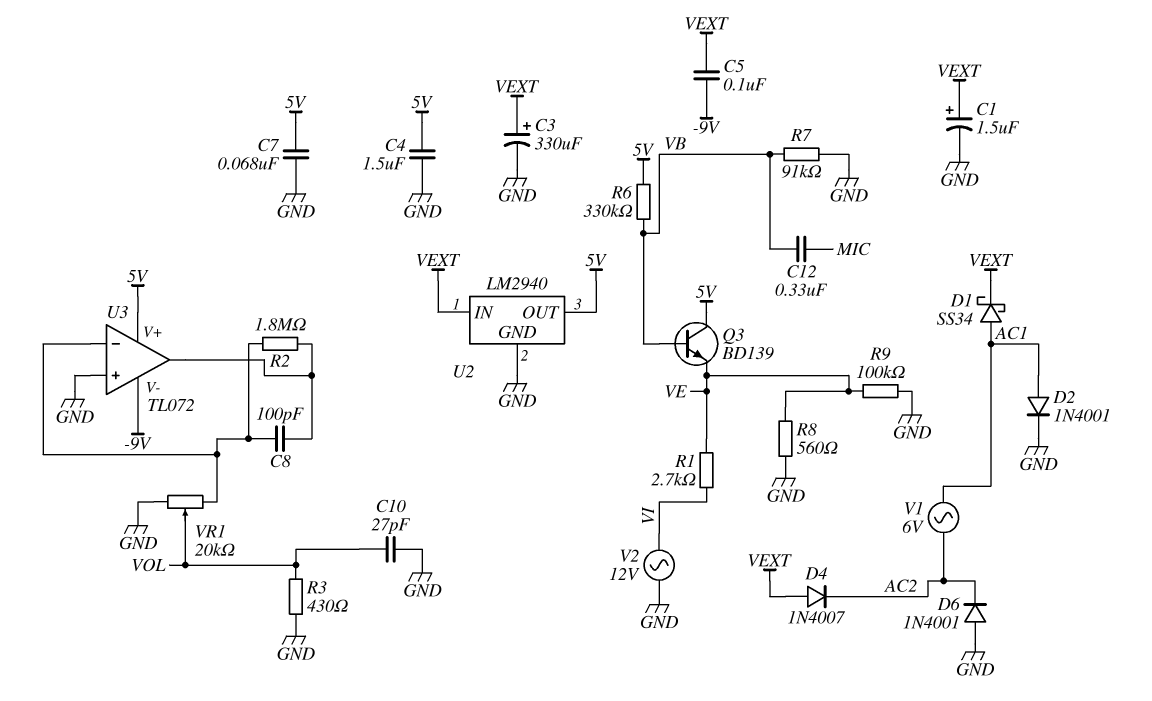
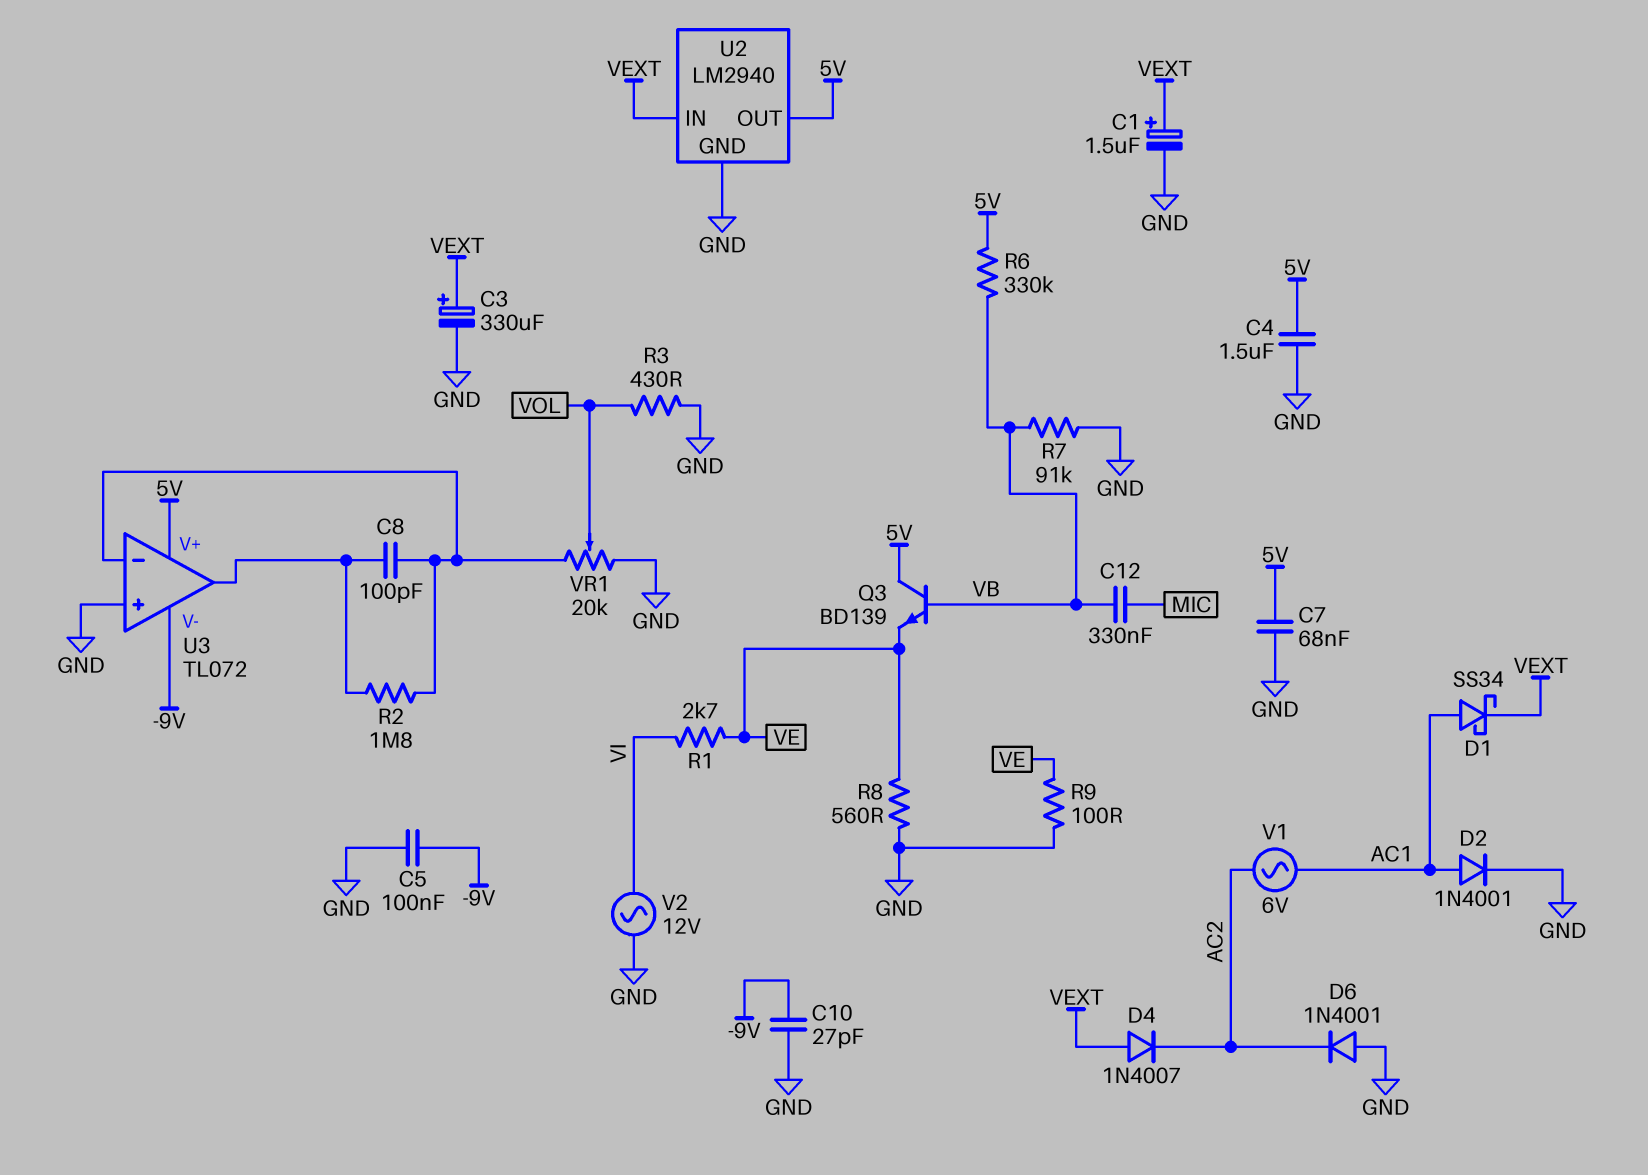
C5: 100nF (-9V, VEXT) -> 100nF (-9V, GND)
C10: 27pF (GND, VOL) -> 27pF (-9V, GND)
R9: 100k (GND, VE) -> 100 (GND, VE)

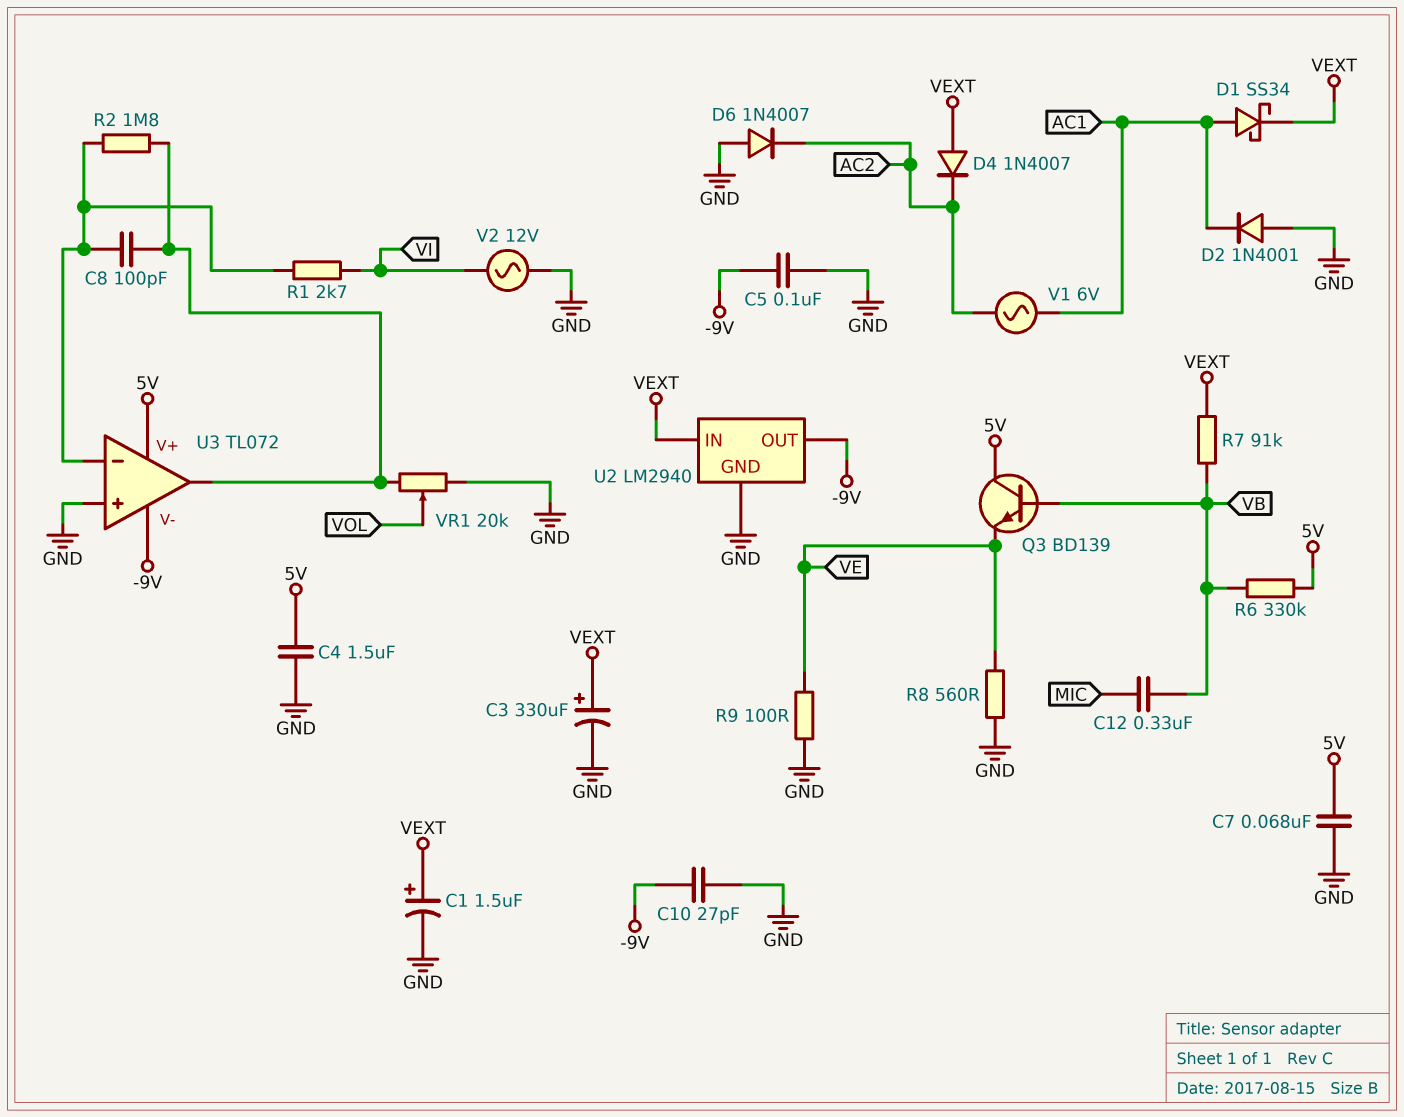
D2: diode 1N4001 (A AC1, K GND) -> diode 1N4001 (A GND, K AC1)
D6: diode 1N4001 (A GND, K AC2) -> diode 1N4007 (A GND, K AC2)
R1: 2.7k (VE, VI) -> 2.7k (U3/in-, VI)
R3: 430 (GND, VOL) -> none
R7: 91k (GND, VB) -> 91k (VB, VEXT)
U2 pin OUT: 5V -> -9V
VR1: 20k (GND, U3/in-, wiper VOL) -> 20k (GND, U3/out, wiper VOL)

